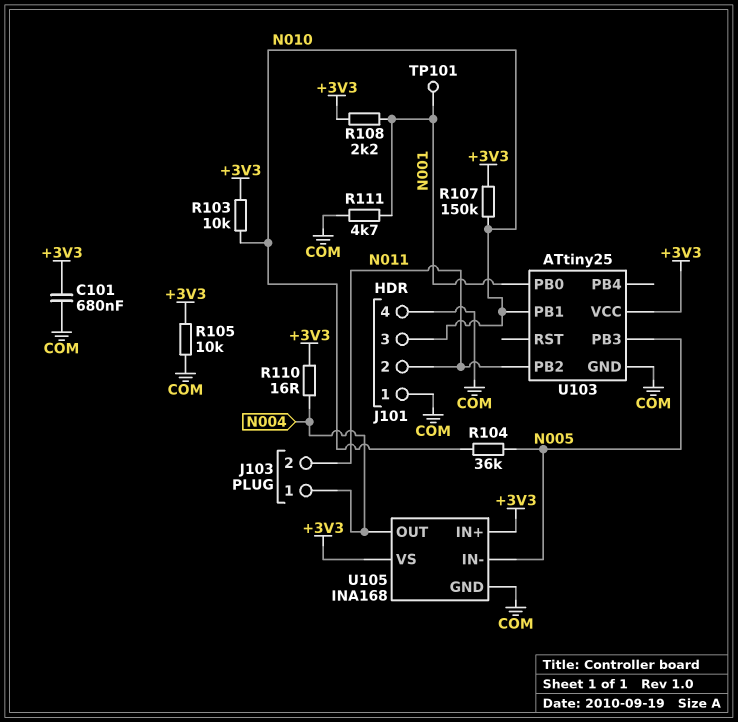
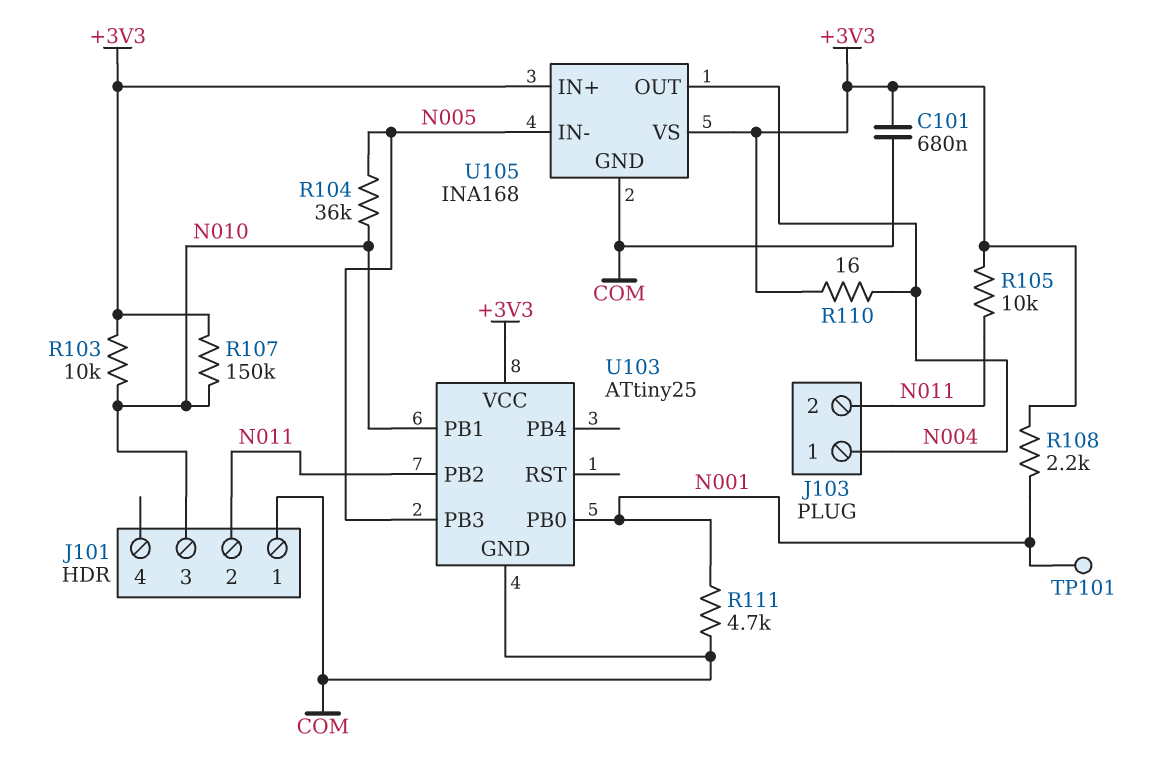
J101 pin 4: COM -> none
R105: 10k (+3V3, COM) -> 10k (+3V3, N011)

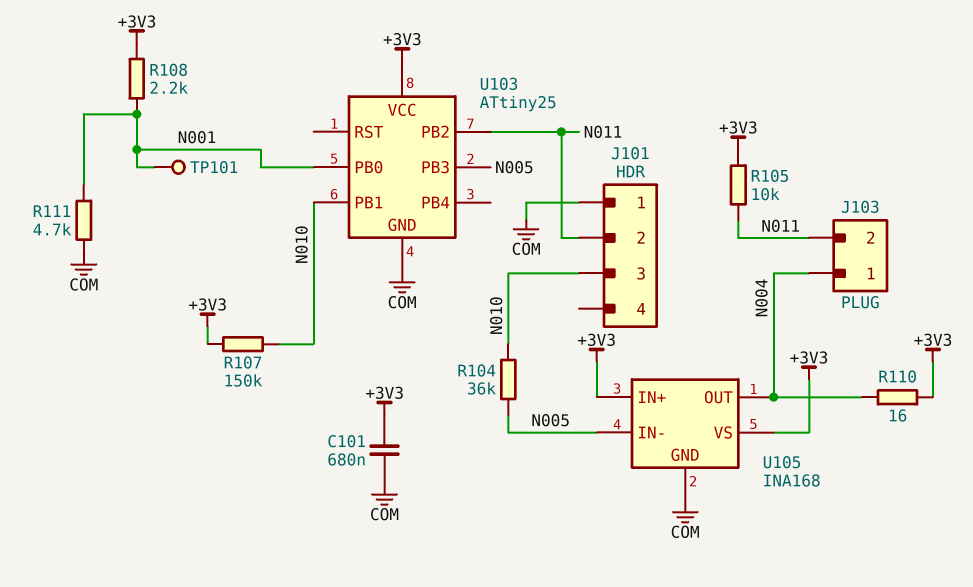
R103: 10k (+3V3, N010) -> none

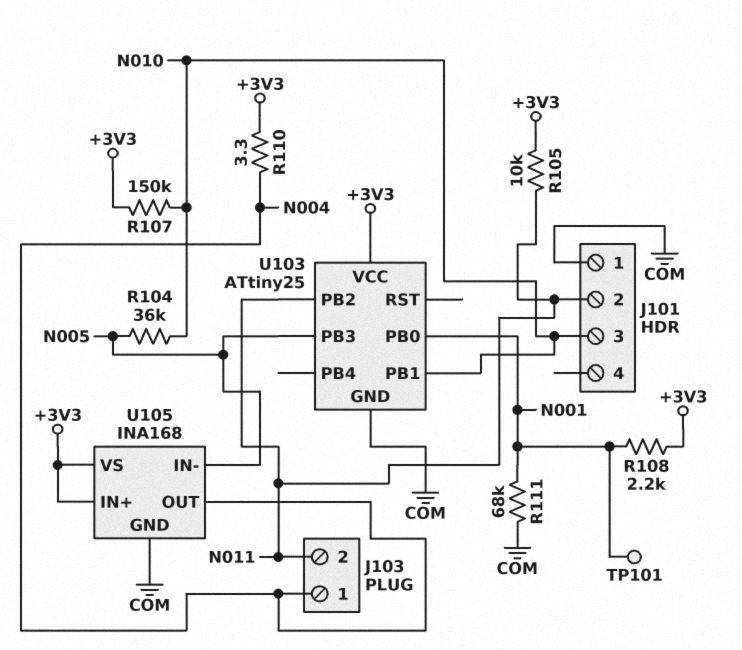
C101: 680nF (+3V3, COM) -> none
R110: 16 (+3V3, N004) -> 3.3 (+3V3, N004)
R111: 4.7k (COM, N001) -> 68k (COM, N001)

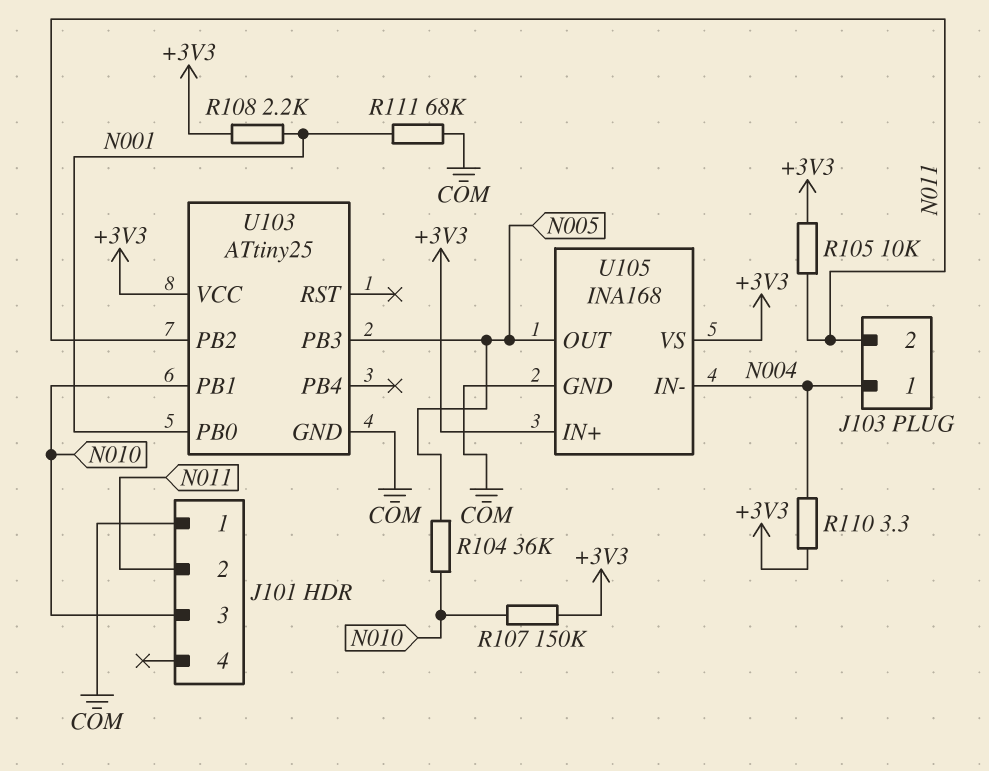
TP101: test point (N001) -> none
U105 pin IN-: N005 -> N004
U105 pin OUT: N004 -> N005

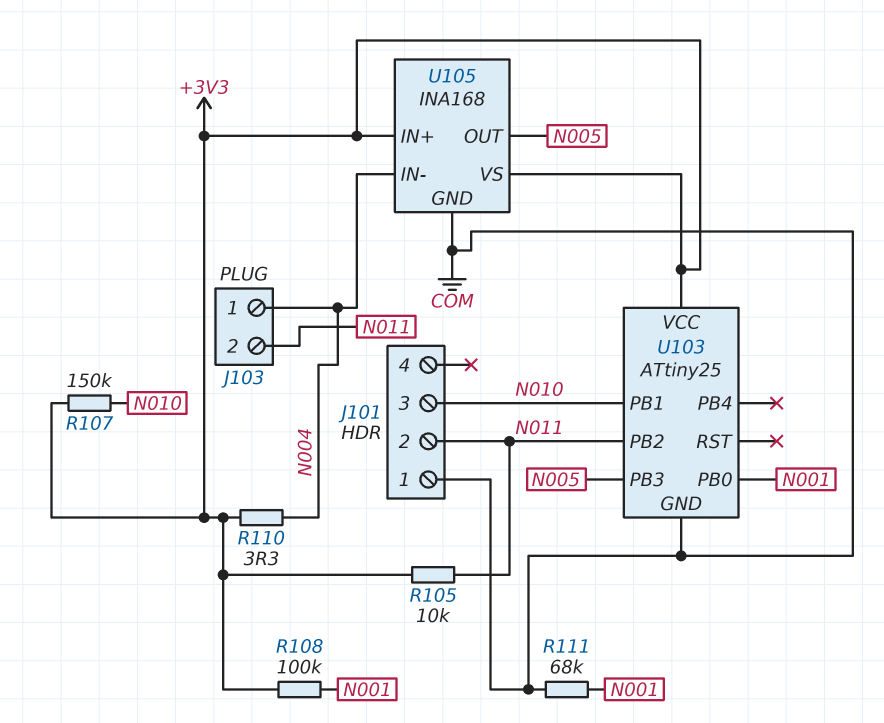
R104: 36k (N005, N010) -> none
R108: 2.2k (+3V3, N001) -> 100k (+3V3, N001)

